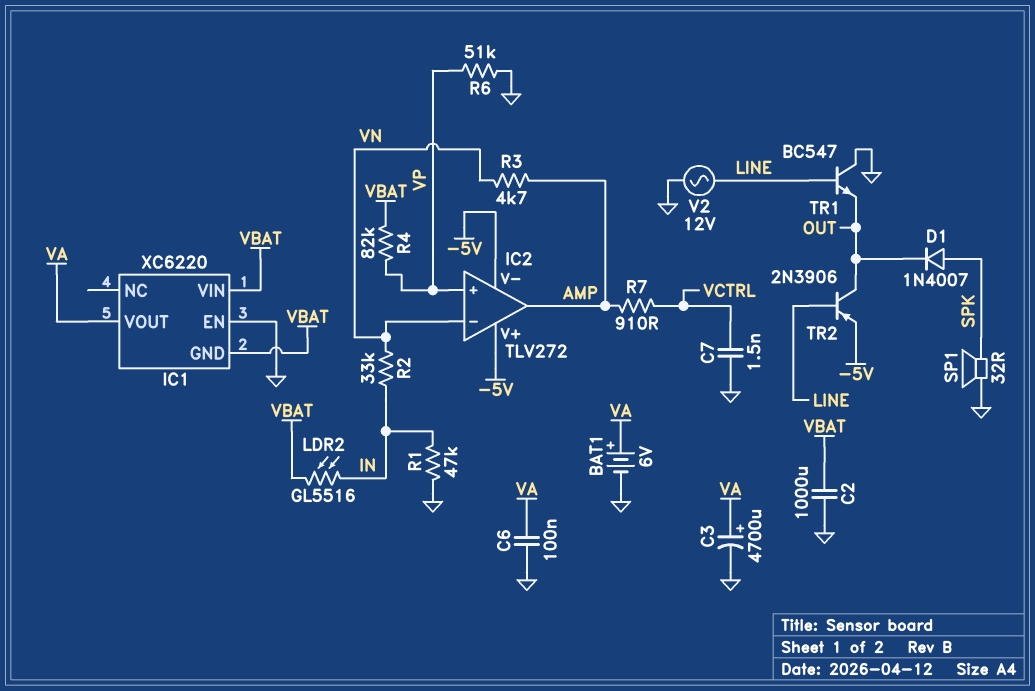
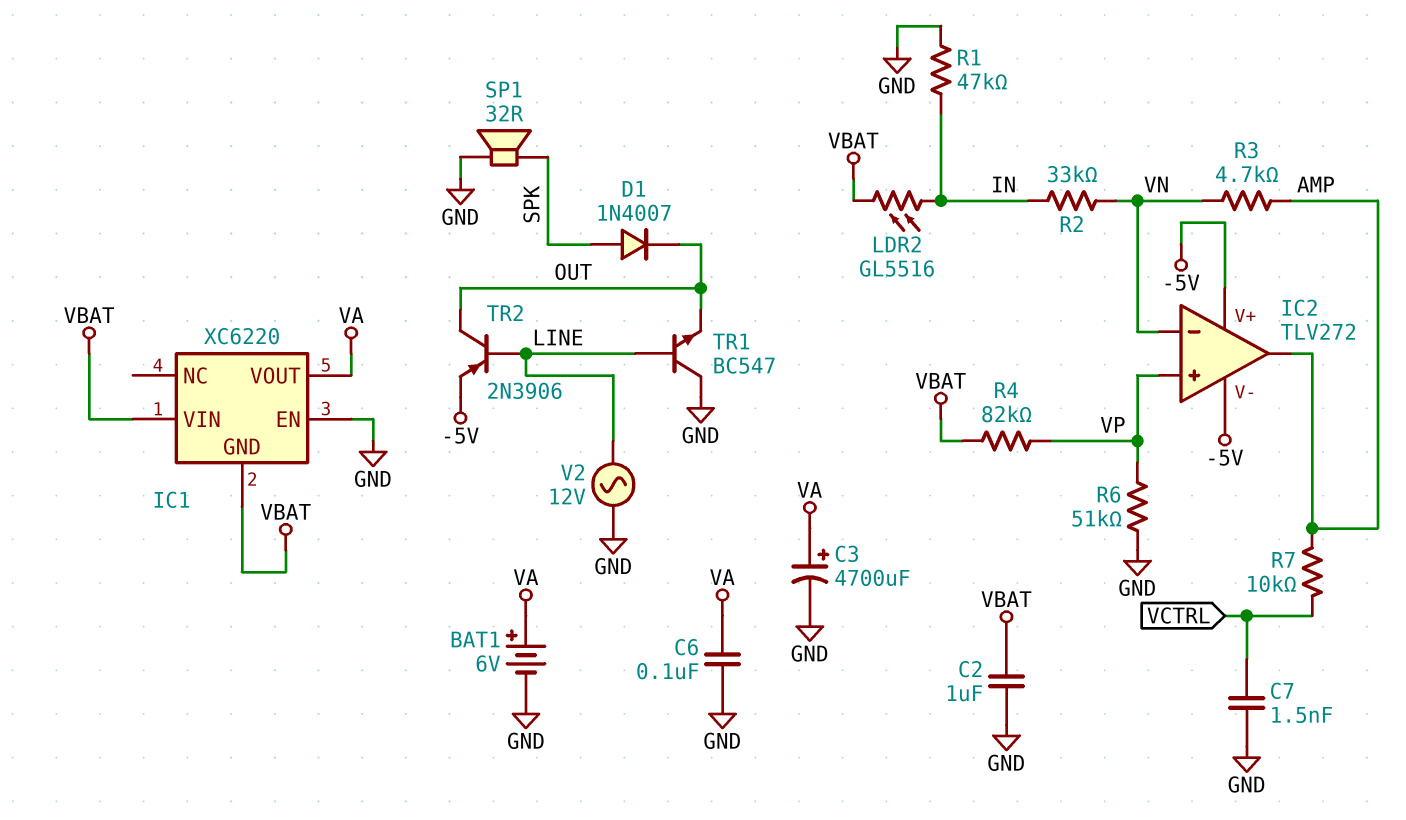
C2: 1000uF (GND, VBAT) -> 1uF (GND, VBAT)
R7: 910 (AMP, VCTRL) -> 10k (AMP, VCTRL)

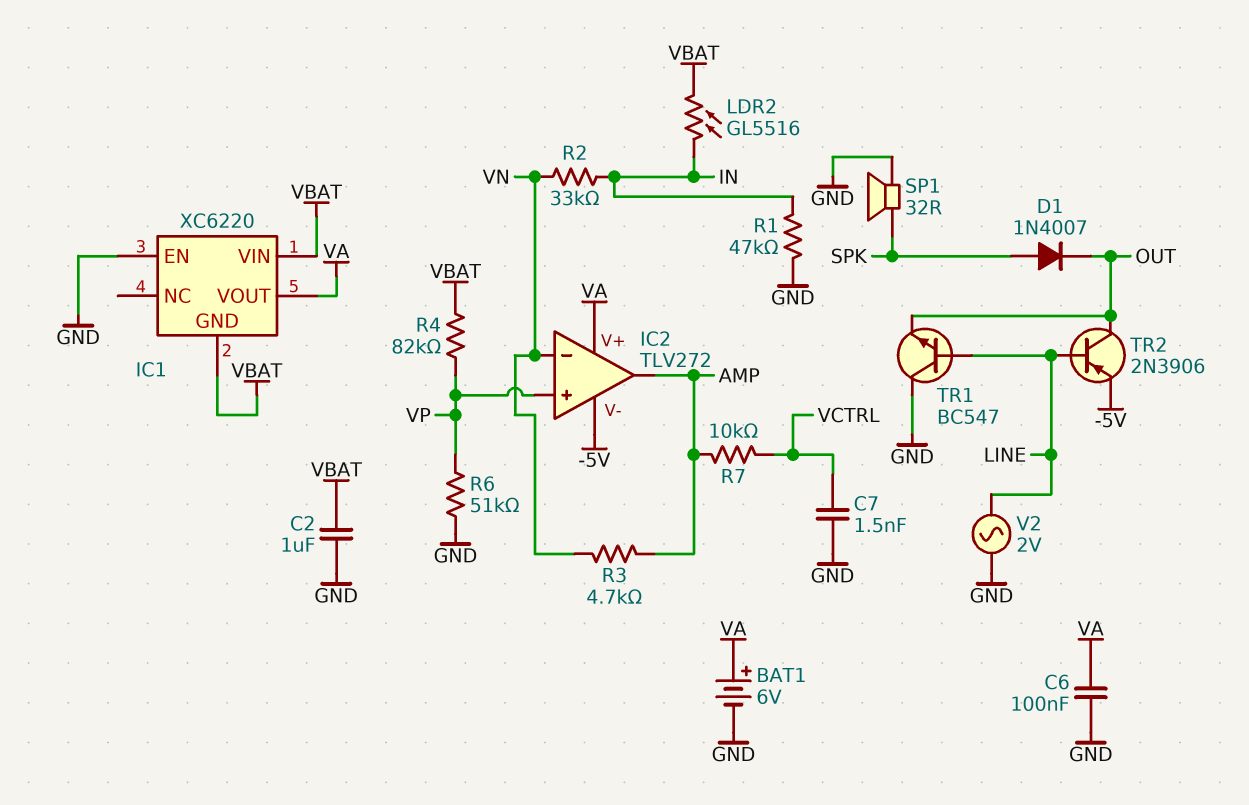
C3: 4700uF (plus VA, minus GND) -> none
IC2 pin V+: -5V -> VA
V2: AC 12V (GND, LINE) -> AC 2V (GND, LINE)

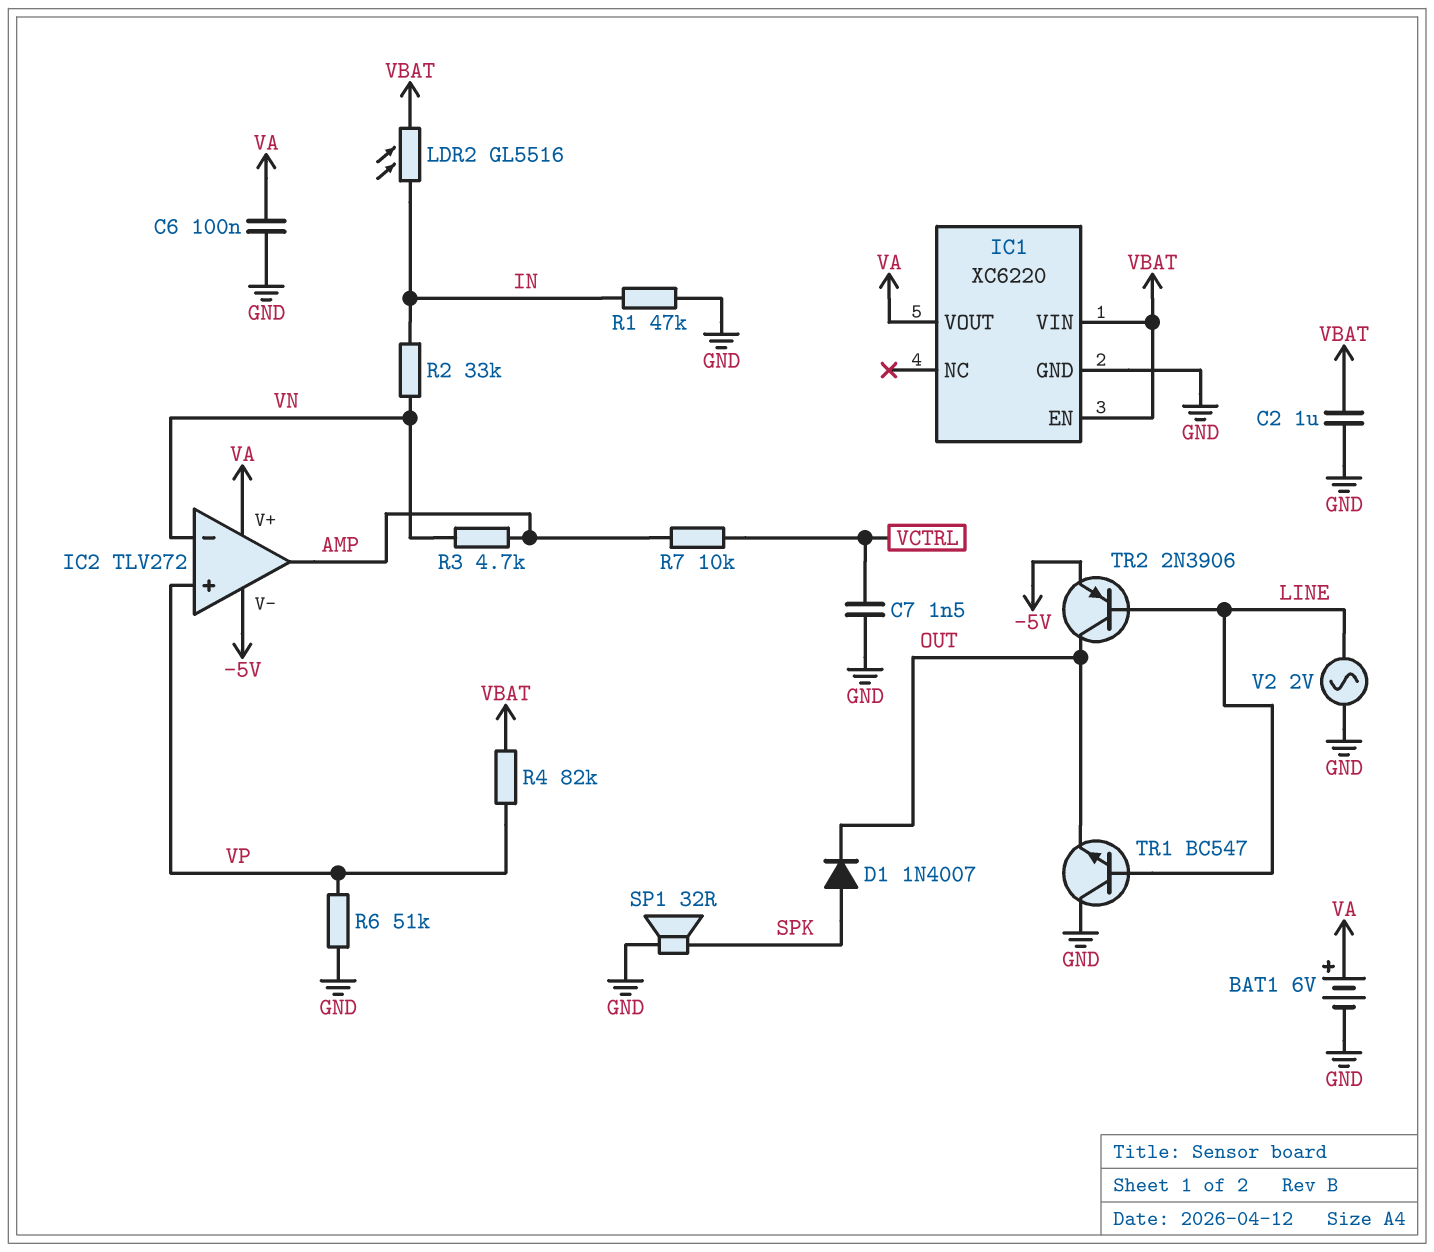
IC1 pin EN: GND -> VBAT
IC1 pin GND: VBAT -> GND

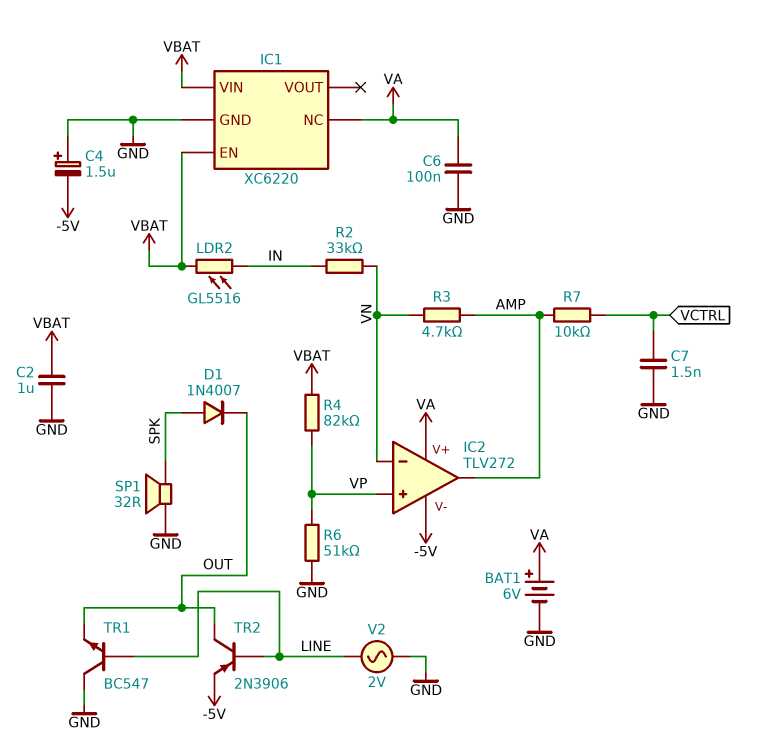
C4: none -> 1.5uF (plus GND, minus -5V)
IC1 pin NC: none -> VA
IC1 pin VOUT: VA -> none
R1: 47k (GND, IN) -> none

